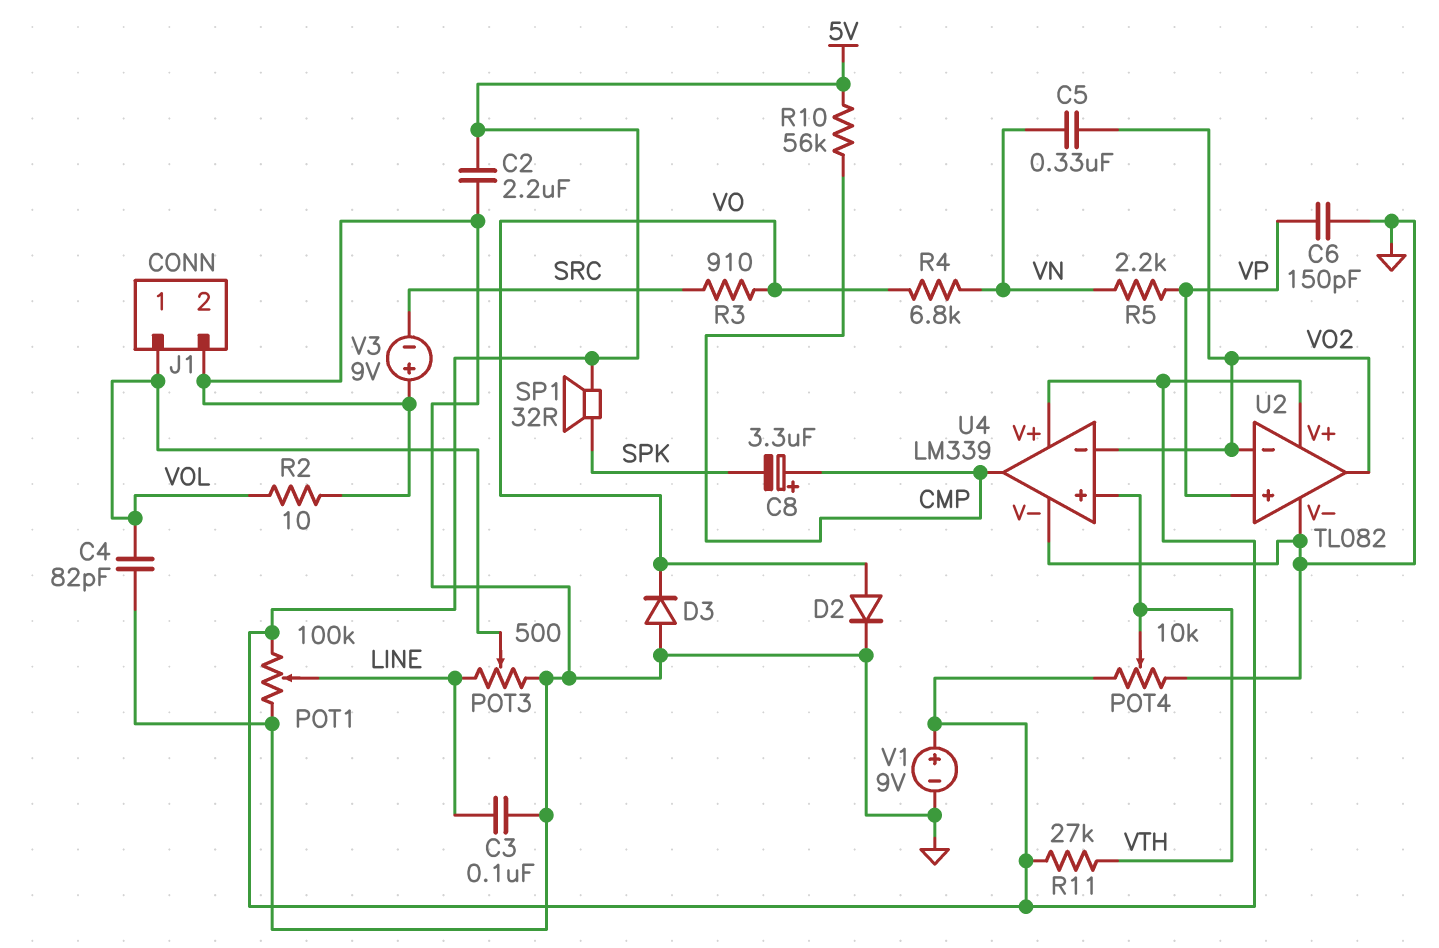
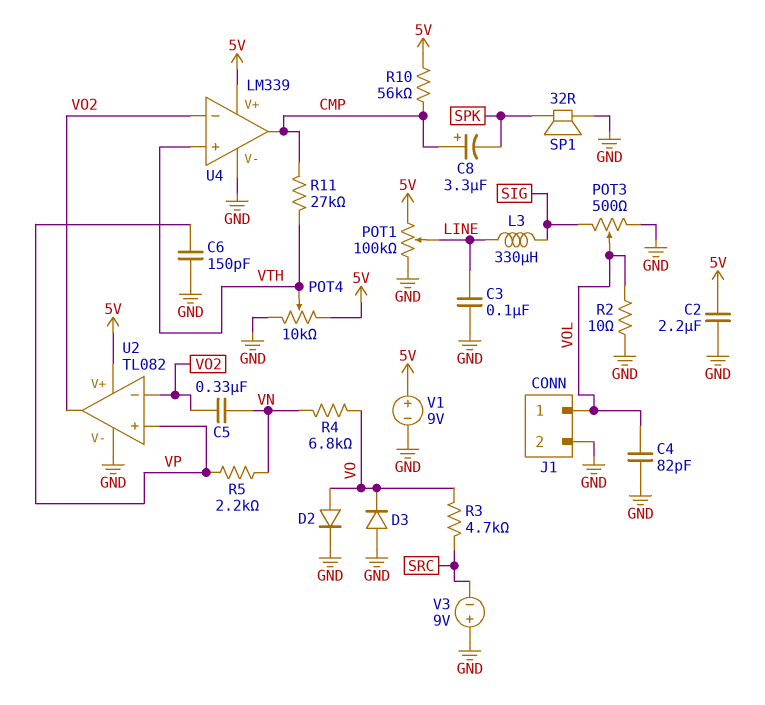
L3: none -> 330uH (LINE, SIG)
POT3: 500 (GND, LINE, wiper VOL) -> 500 (GND, SIG, wiper VOL)
R3: 910 (SRC, VO) -> 4.7k (SRC, VO)
R11: 27k (5V, VTH) -> 27k (CMP, VTH)
SP1: speaker 32R (5V, SPK) -> speaker 32R (GND, SPK)

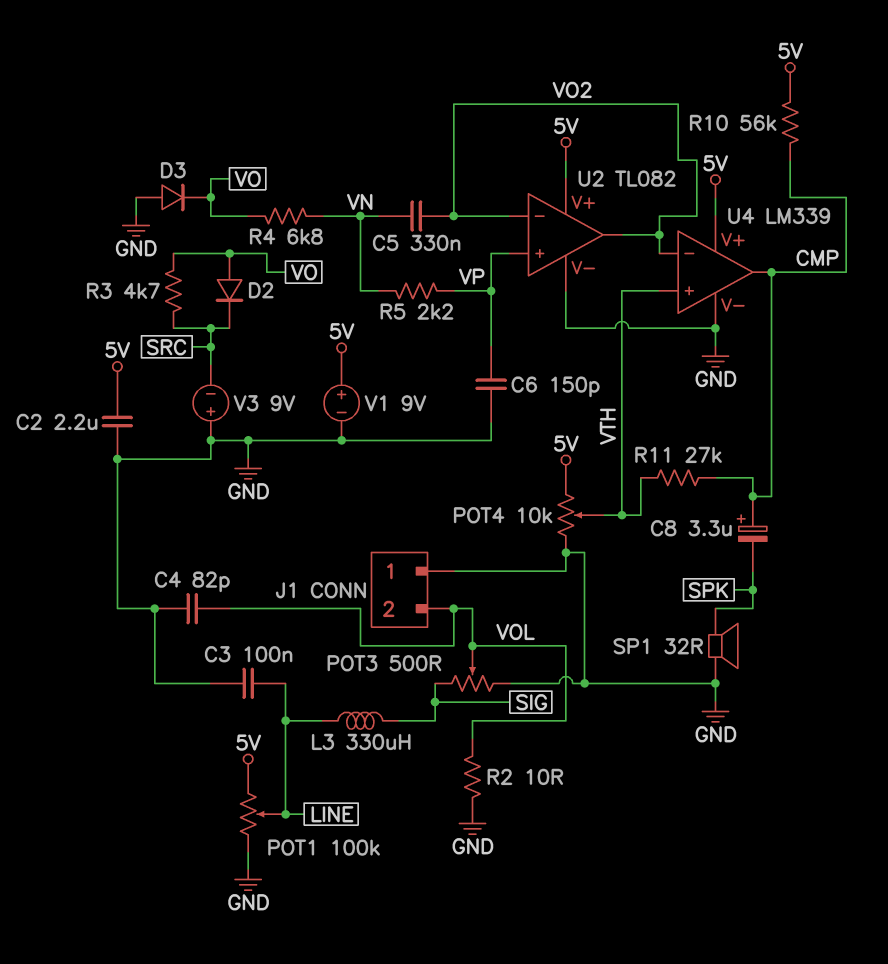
D2: diode (A VO, K GND) -> diode (A VO, K SRC)
J1 pin 1: VOL -> GND
J1 pin 2: GND -> VOL

